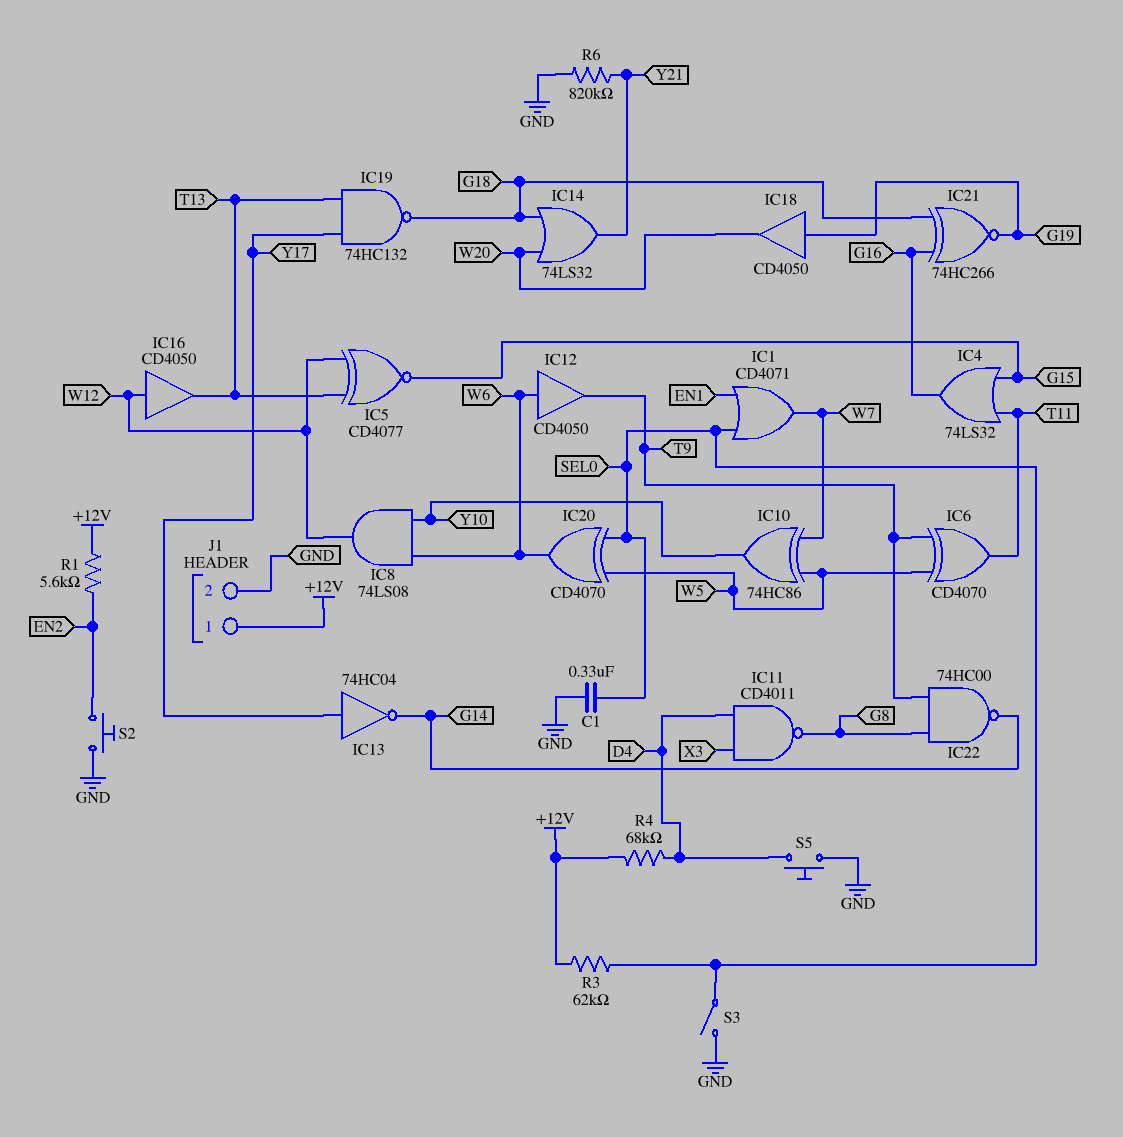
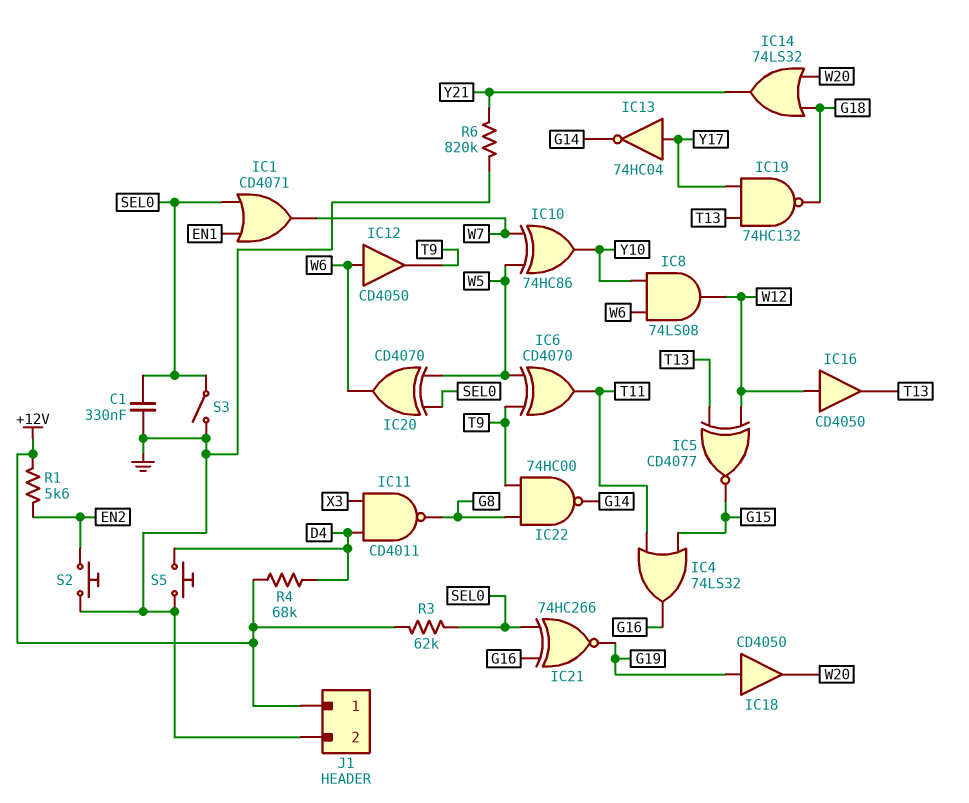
IC21: XNOR 74HC266 (in G16, in G18, out G19) -> XNOR 74HC266 (in G16, in SEL0, out G19)

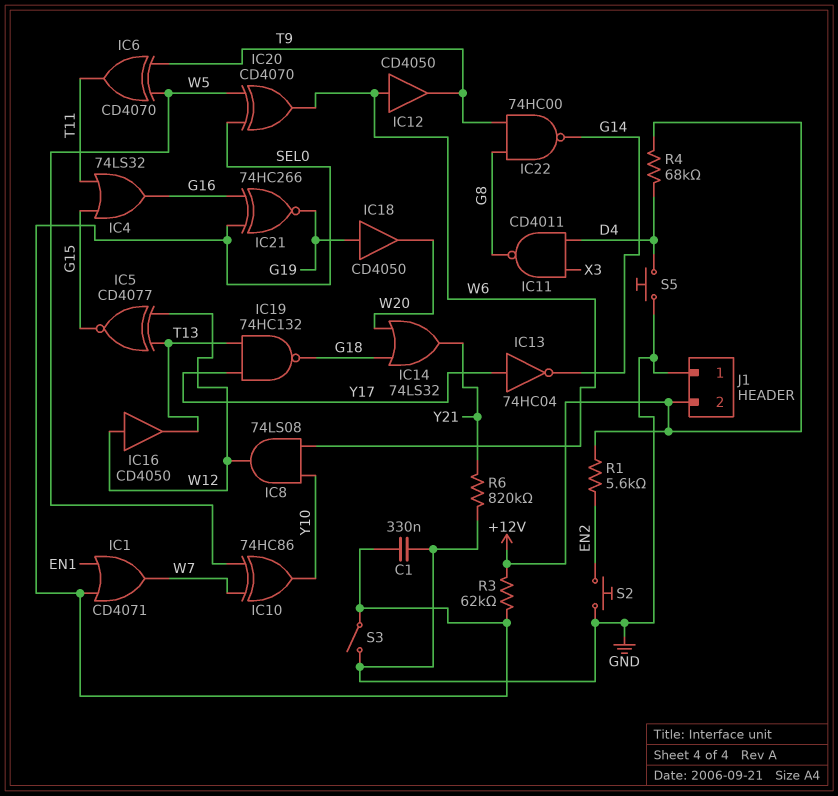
J1 pin 1: +12V -> GND
J1 pin 2: GND -> +12V

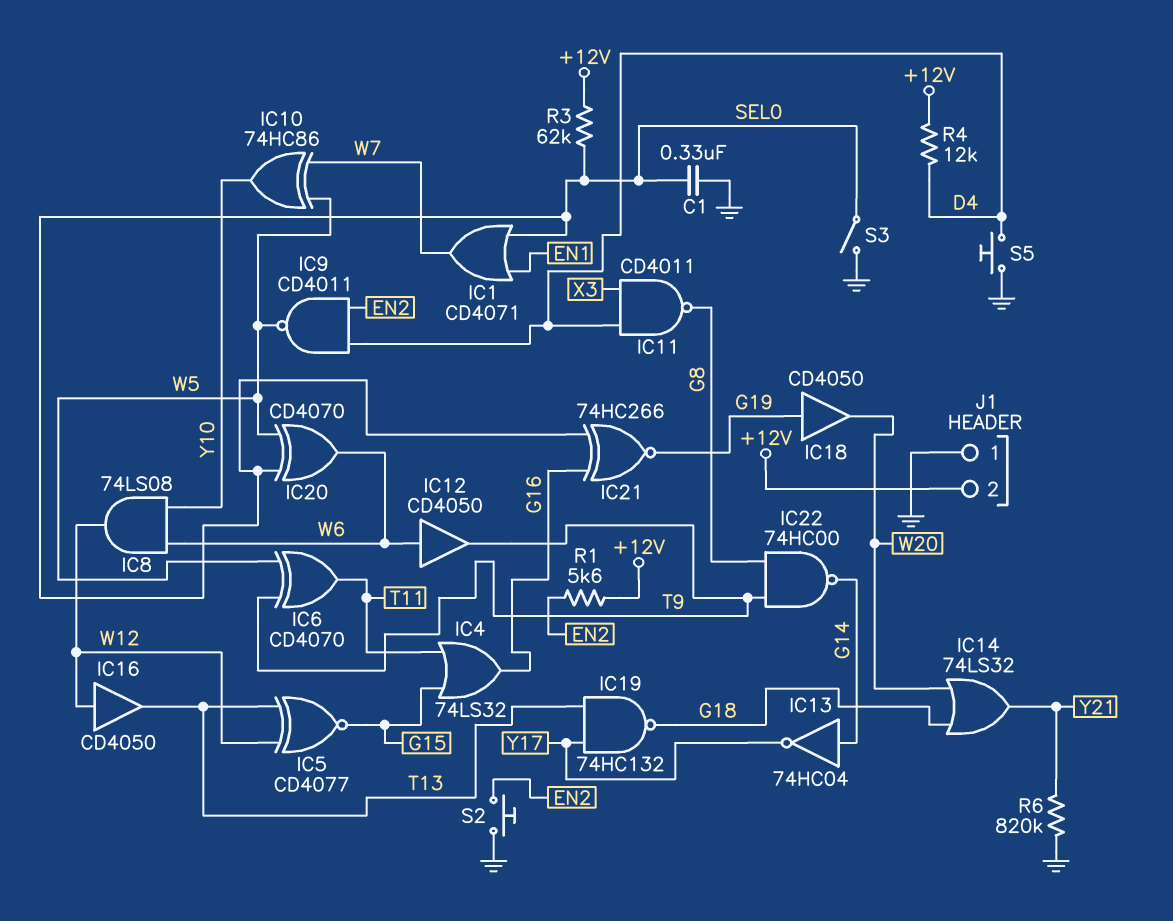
IC9: none -> NAND CD4011 (in D4, in EN2, out W5)
IC13: NOT 74HC04 (in Y17, out G14) -> NOT 74HC04 (in G14, out Y17)
R4: 68k (+12V, D4) -> 12k (+12V, D4)

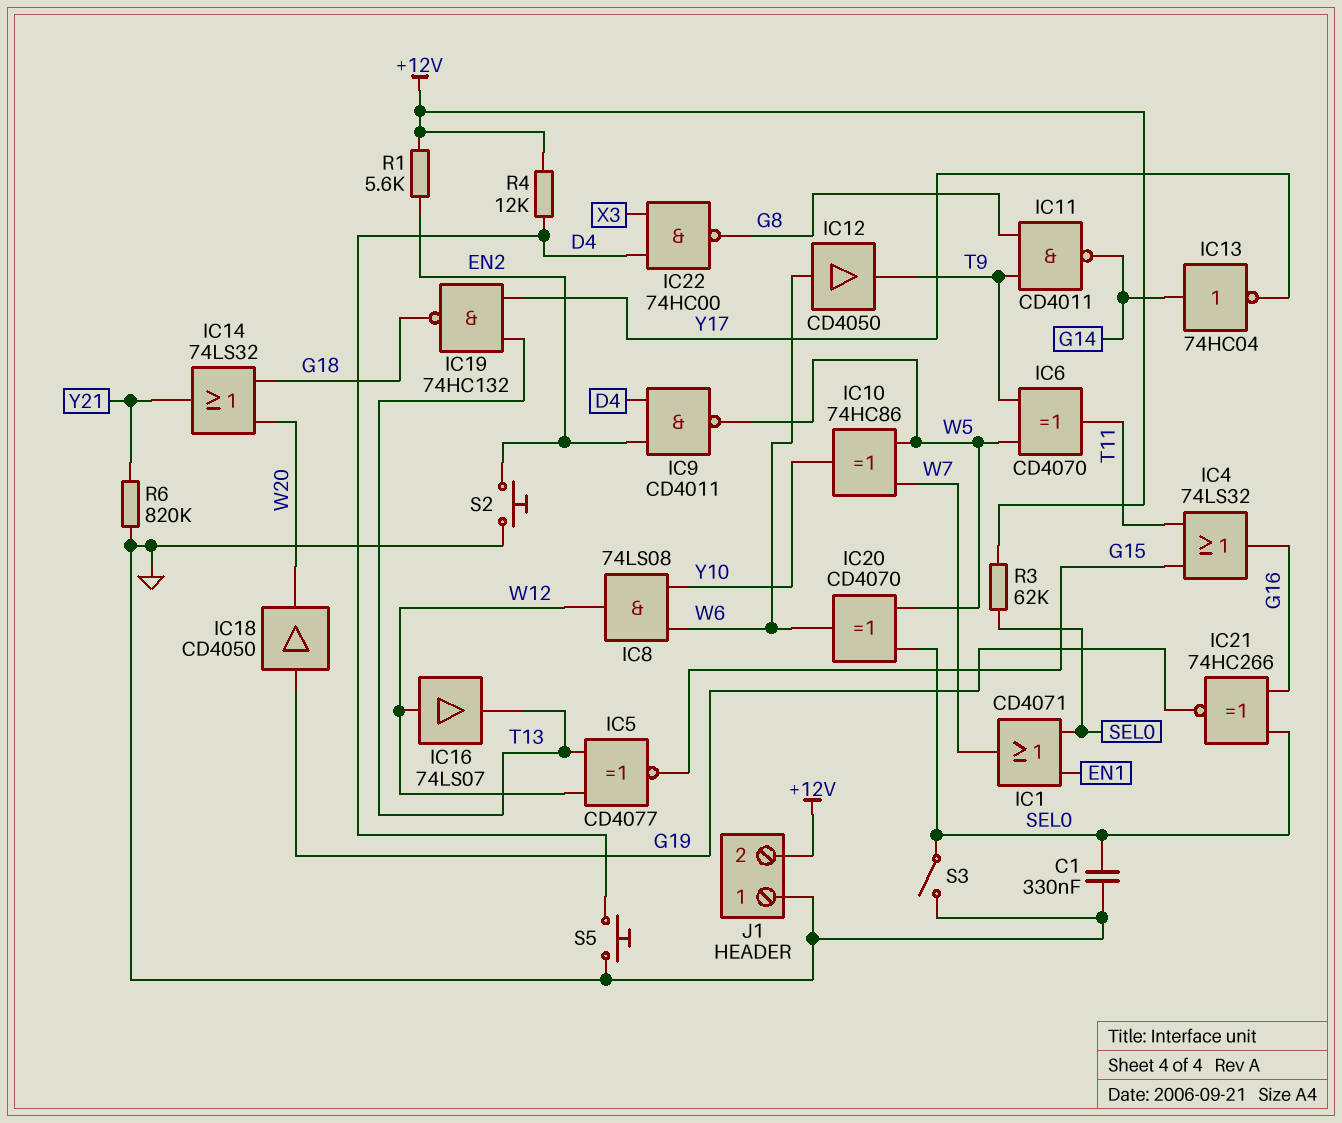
IC11: NAND CD4011 (in D4, in X3, out G8) -> NAND CD4011 (in G8, in T9, out G14)
IC16: buffer CD4050 (in W12, out T13) -> buffer 74LS07 (in W12, out T13)
IC22: NAND 74HC00 (in G8, in T9, out G14) -> NAND 74HC00 (in D4, in X3, out G8)

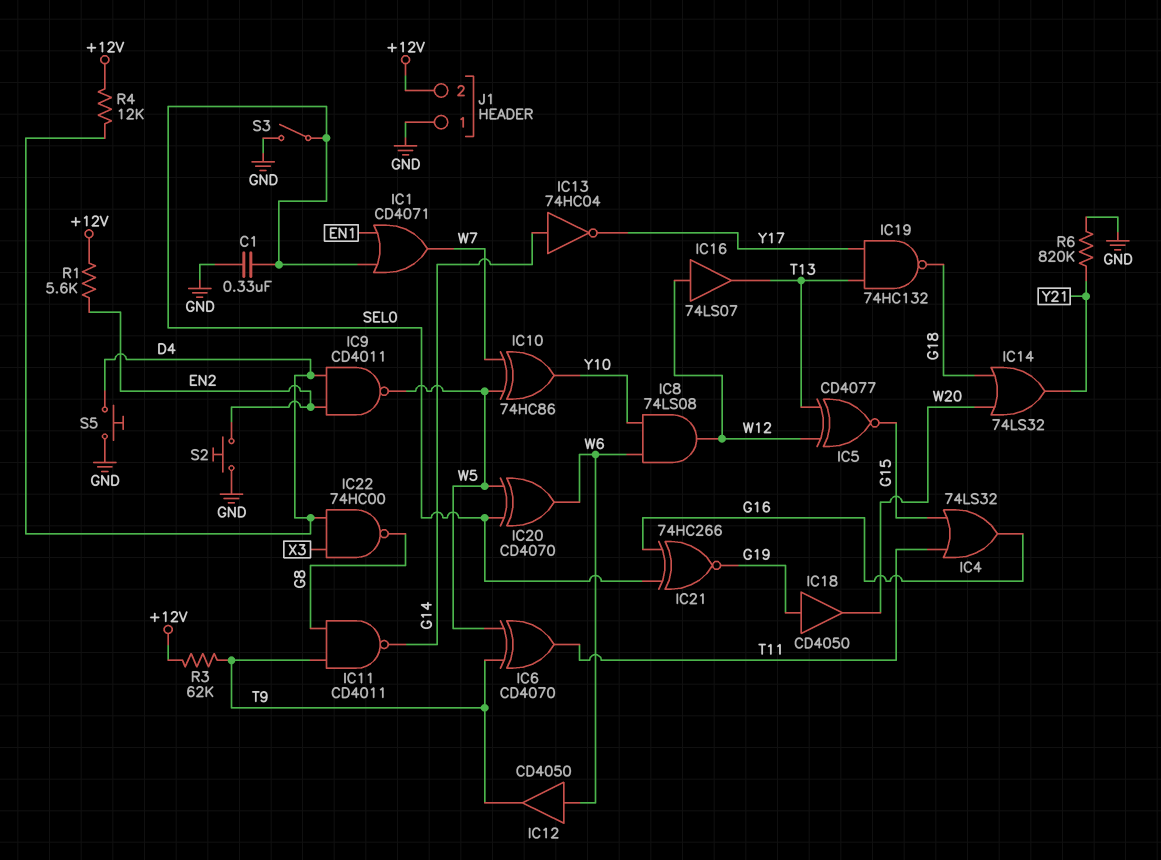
R3: 62k (+12V, SEL0) -> 62k (+12V, T9)

